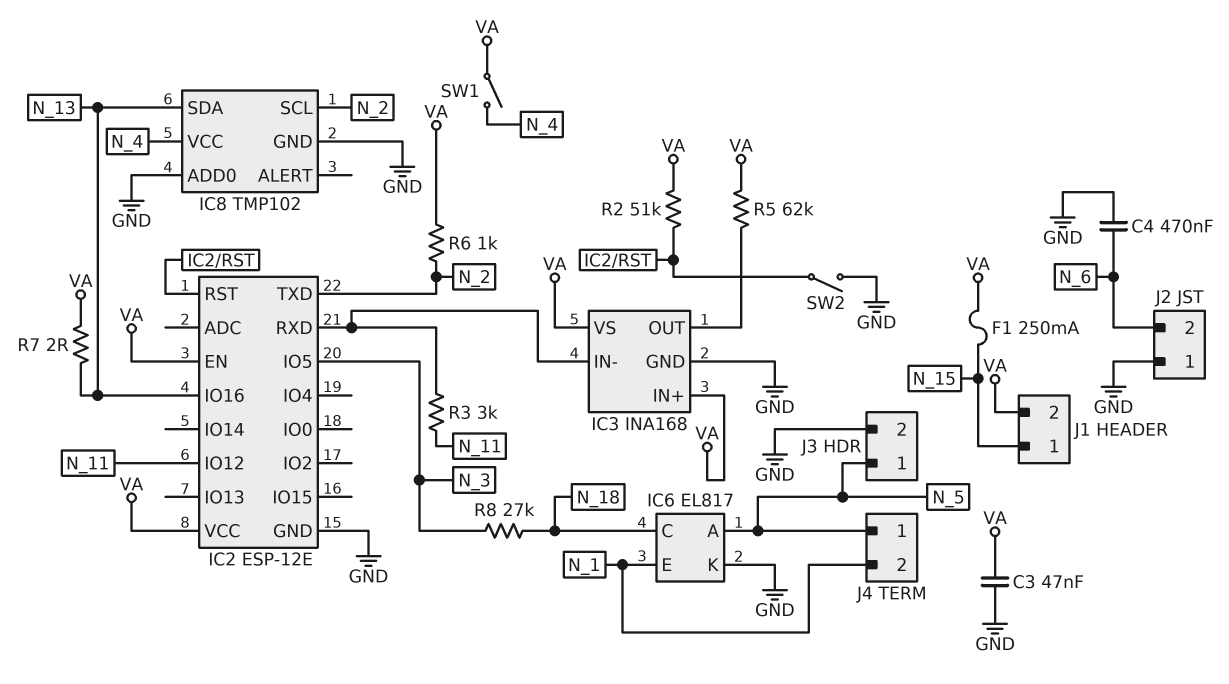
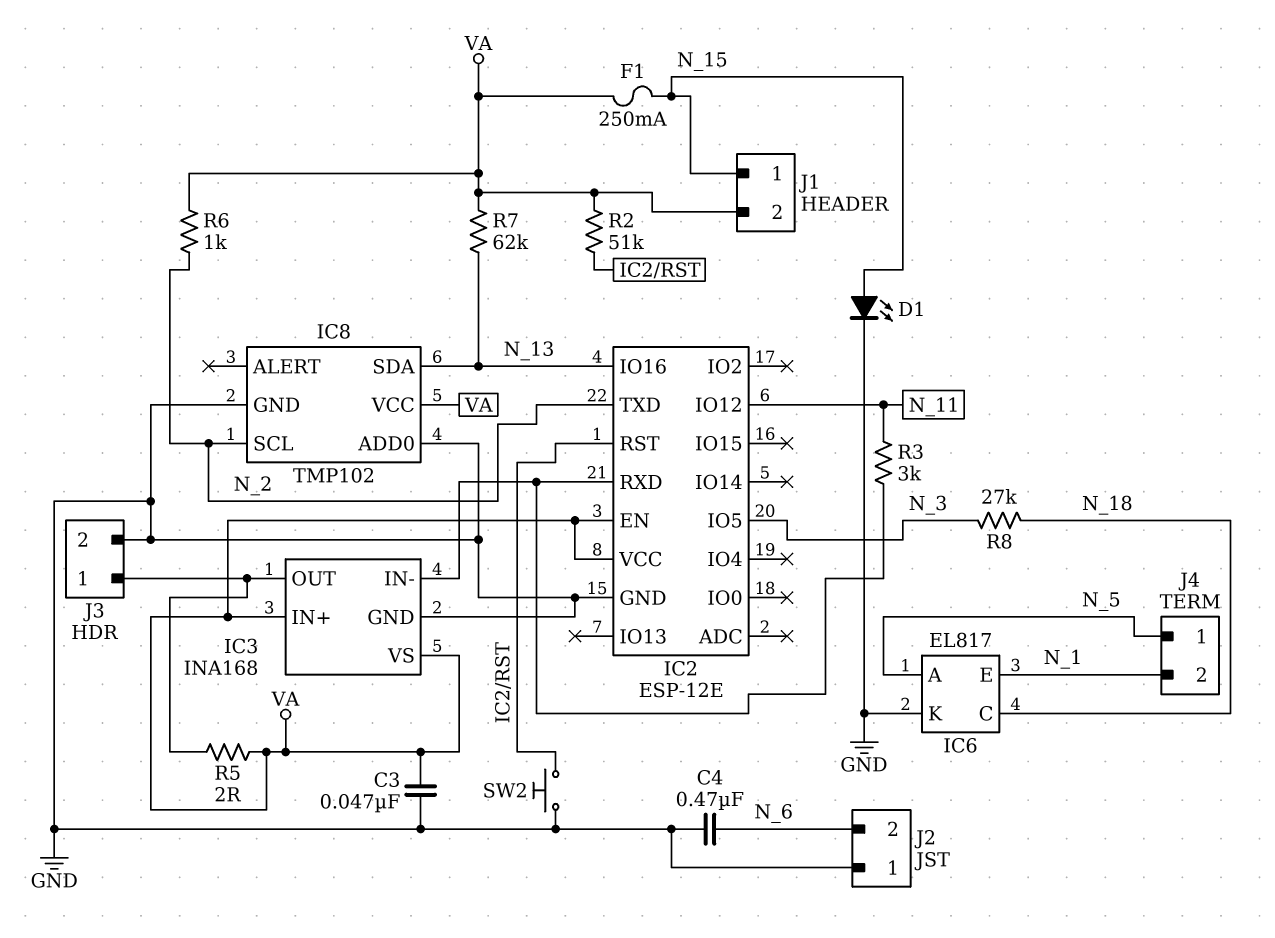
D1: none -> LED (A N_15, K GND)
IC8 pin VCC: N_4 -> VA
J3 pin 1: N_5 -> IC3/OUT
R5: 62k (IC3/OUT, VA) -> 2 (IC3/OUT, VA)
R7: 2 (N_13, VA) -> 62k (N_13, VA)
SW1: switch (N_4, VA) -> none
SW2: switch (GND, IC2/RST) -> button (GND, IC2/RST)

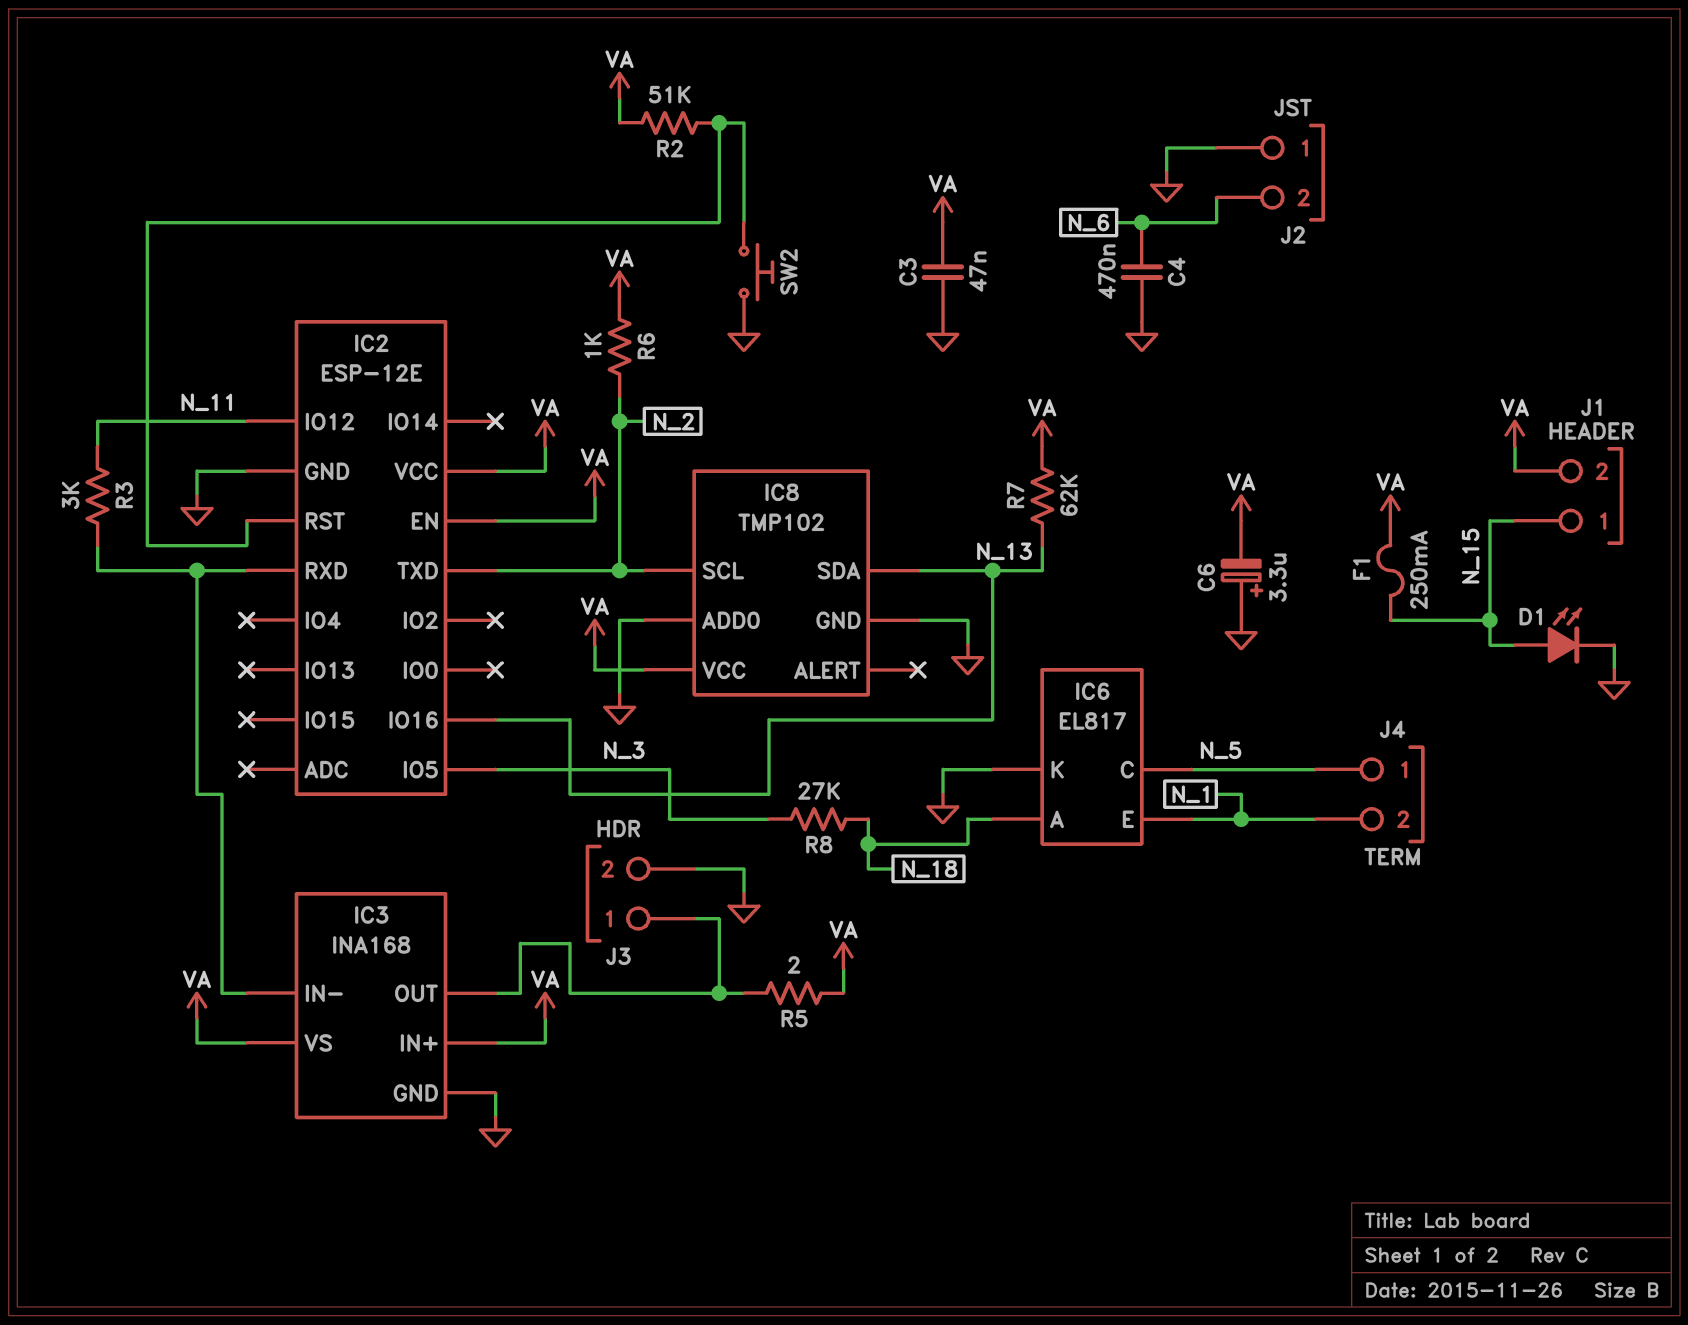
C6: none -> 3.3uF (plus GND, minus VA)
IC6 pin A: N_5 -> N_18
IC6 pin C: N_18 -> N_5

